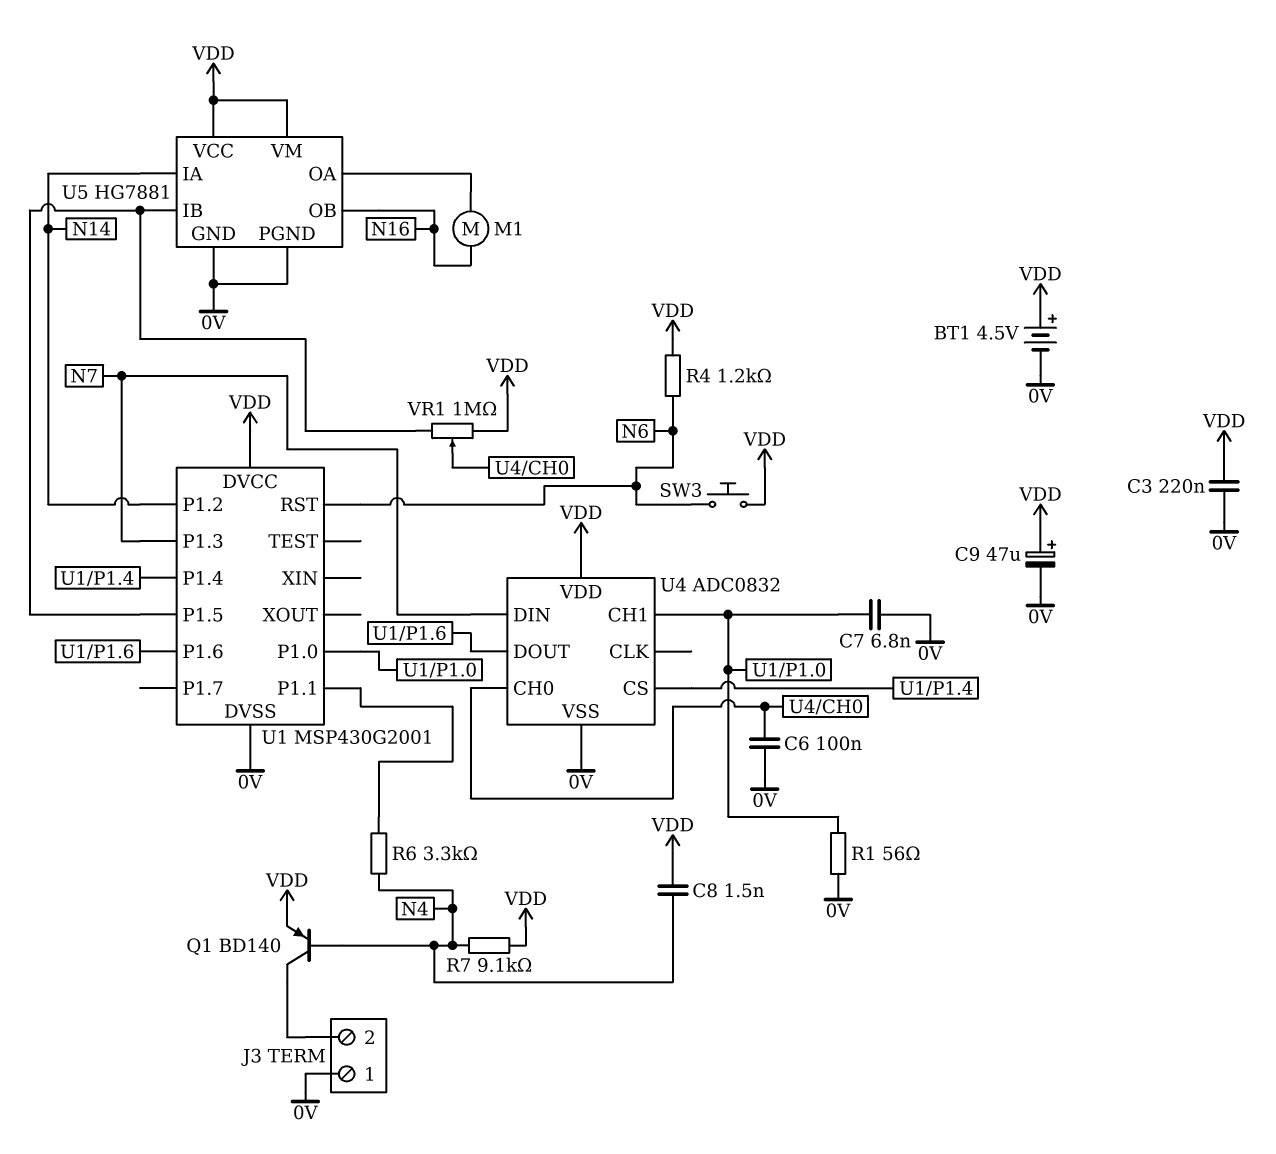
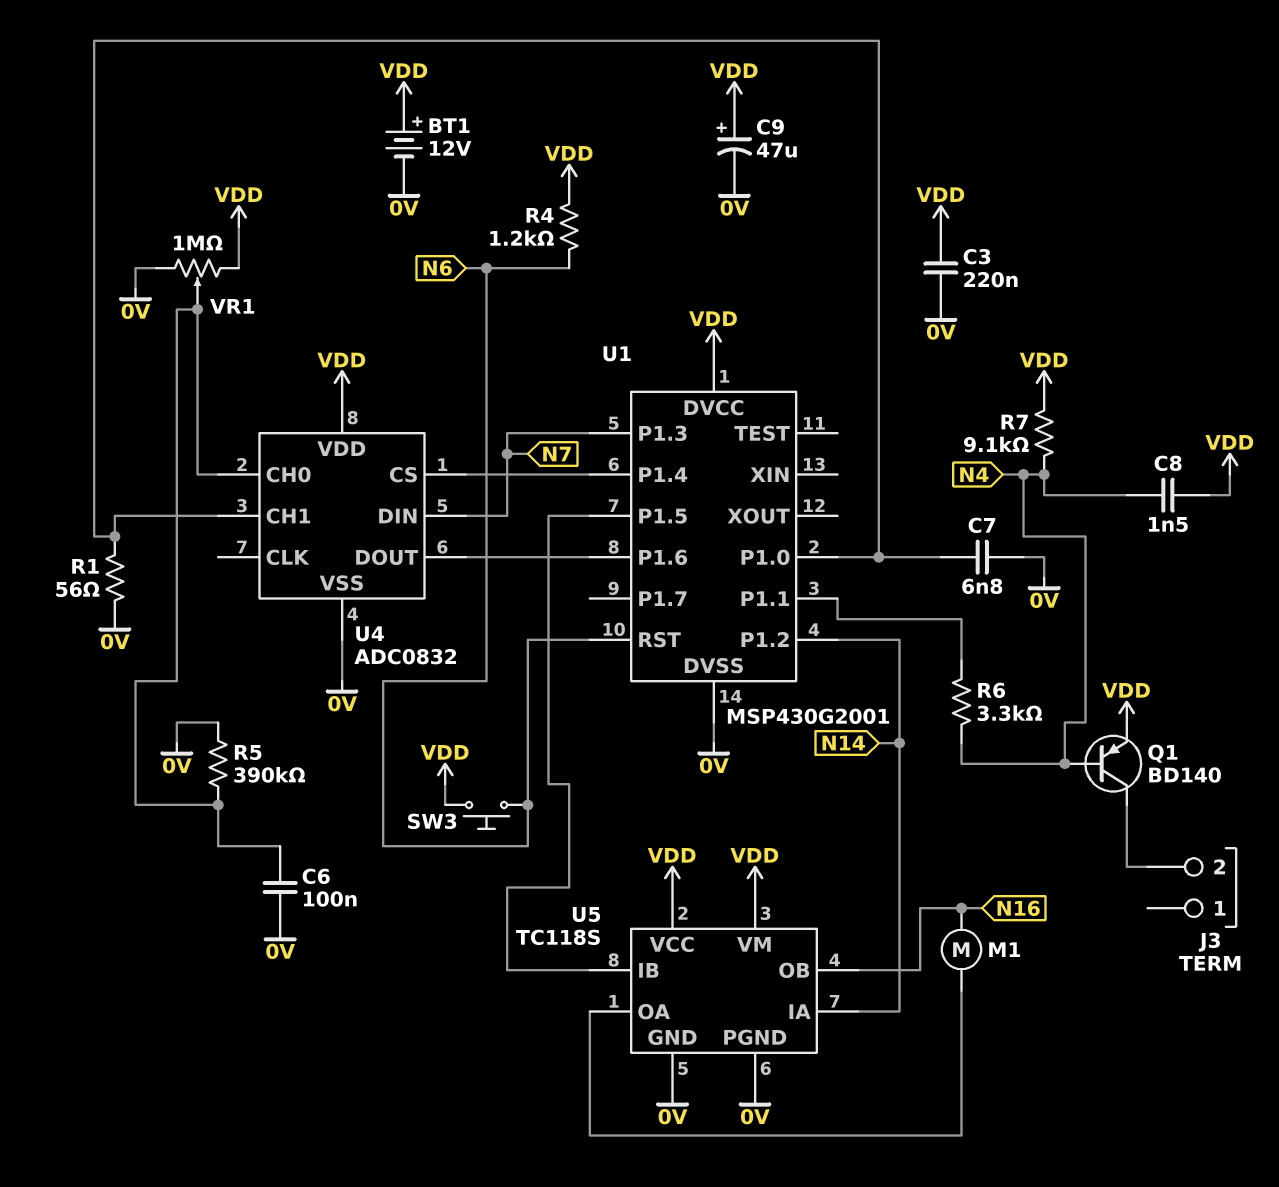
BT1: 4.5V (plus VDD, minus 0V) -> 12V (plus VDD, minus 0V)
J3 pin 1: 0V -> none
R5: none -> 390k (0V, U4/CH0)
U5: HG7881 -> TC118S
VR1: 1M (U1/P1.5, VDD, wiper U4/CH0) -> 1M (0V, VDD, wiper U4/CH0)

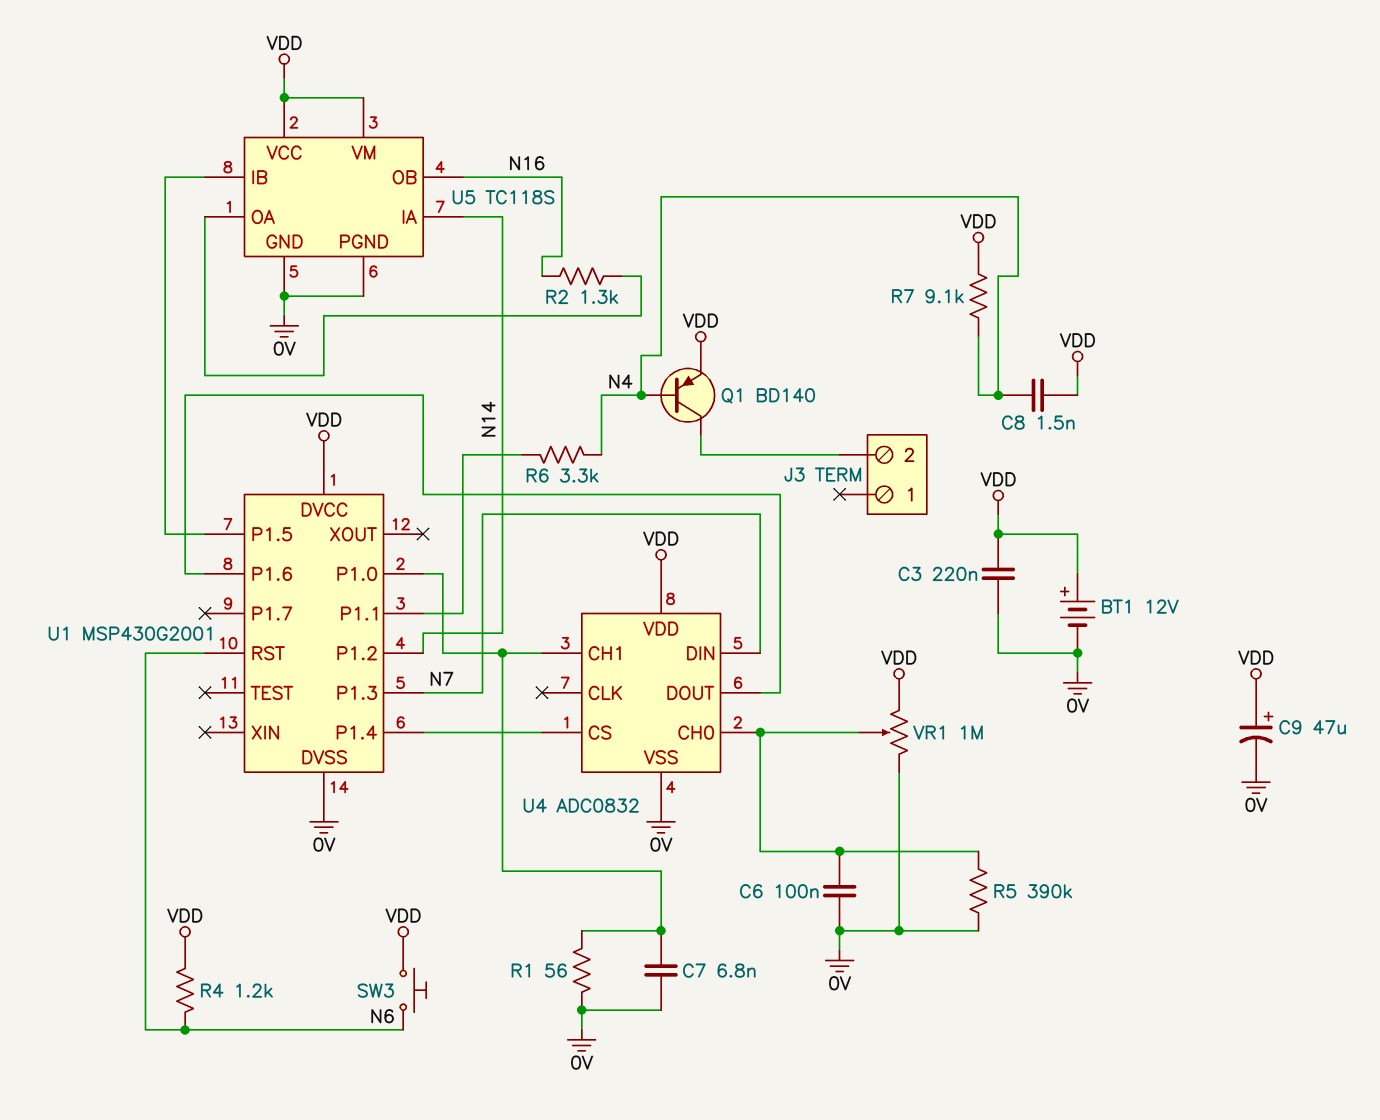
M1: motor (N16, U5/OA) -> none
R2: none -> 1.3k (N16, U5/OA)

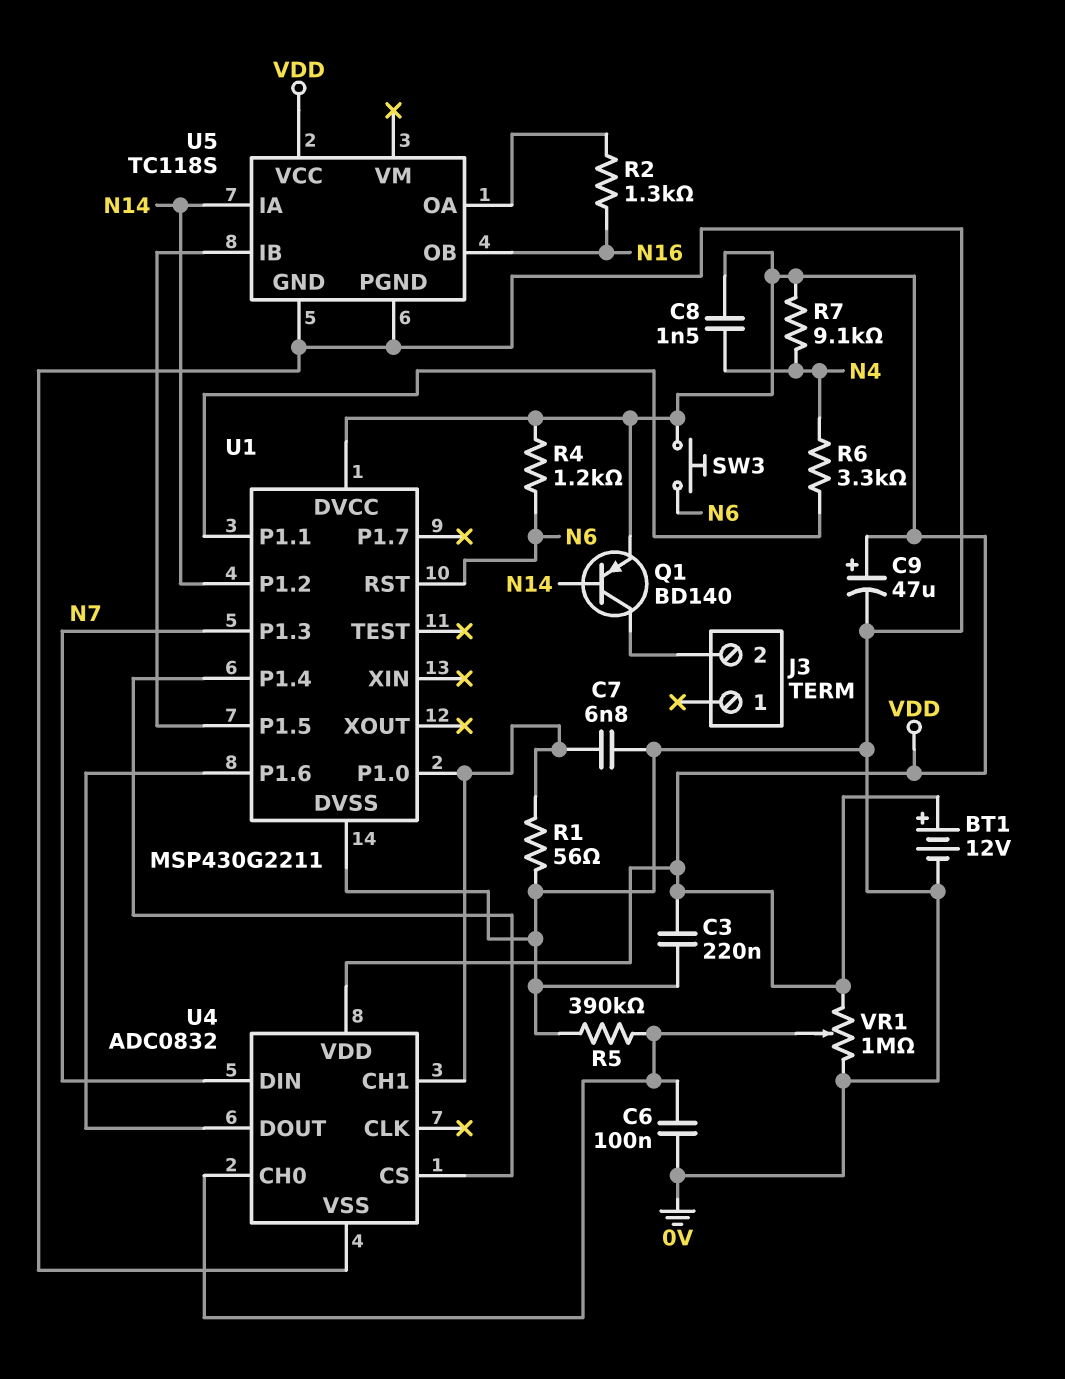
Q1: PNP BD140 (B N4, C J3/2, E VDD) -> PNP BD140 (B N14, C J3/2, E VDD)
U1: MSP430G2001 -> MSP430G2211
U5 pin VM: VDD -> none

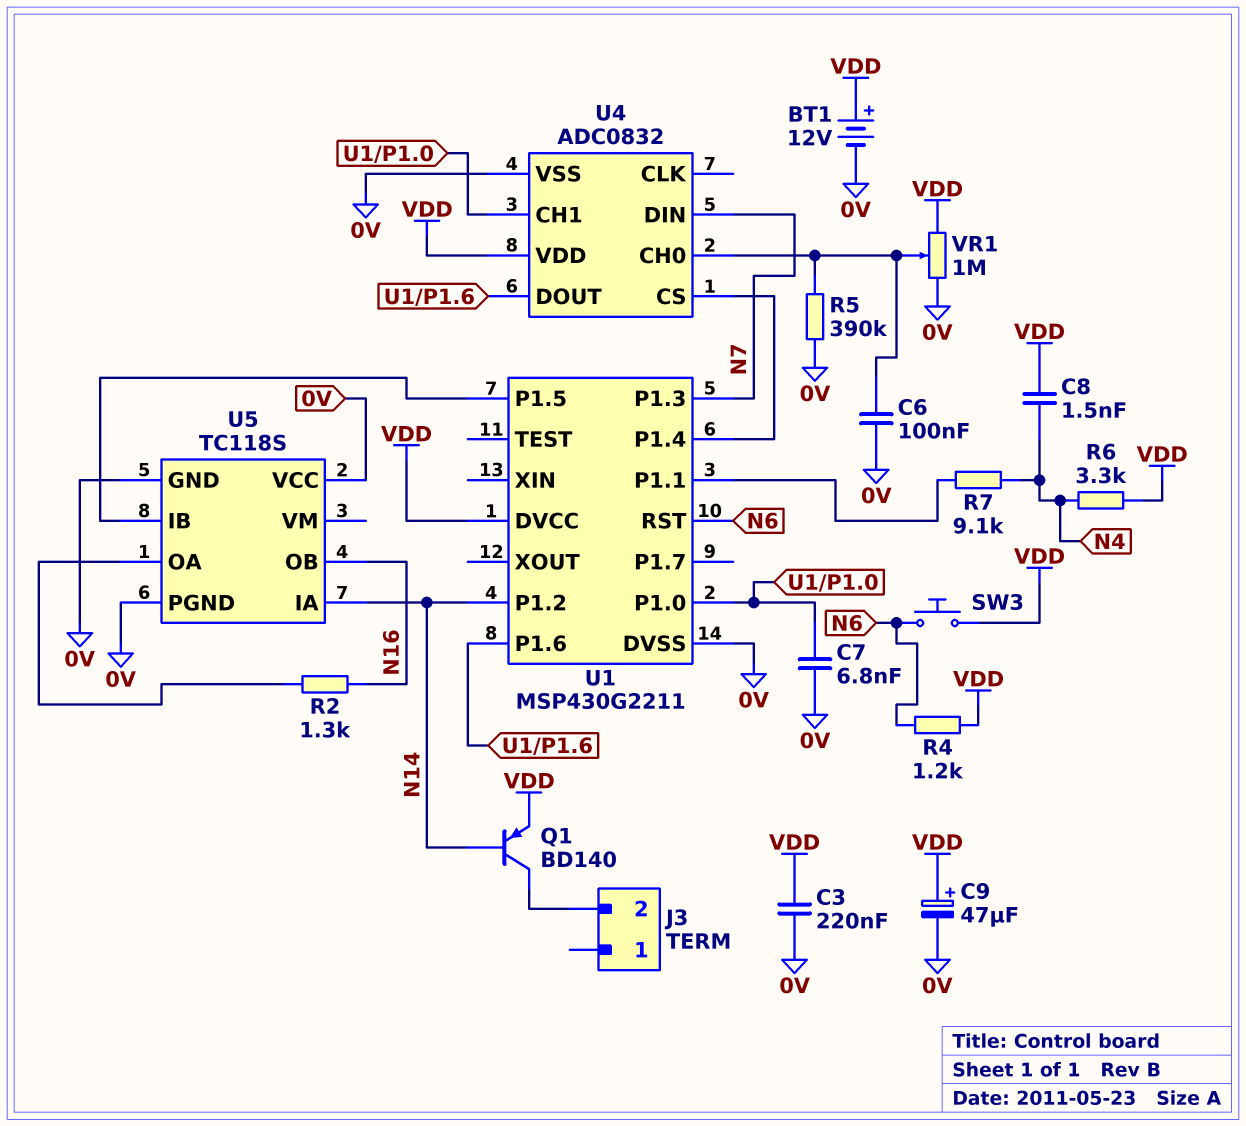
R1: 56 (0V, U1/P1.0) -> none
R6: 3.3k (N4, U1/P1.1) -> 3.3k (N4, VDD)
R7: 9.1k (N4, VDD) -> 9.1k (N4, U1/P1.1)
U5 pin VCC: VDD -> 0V

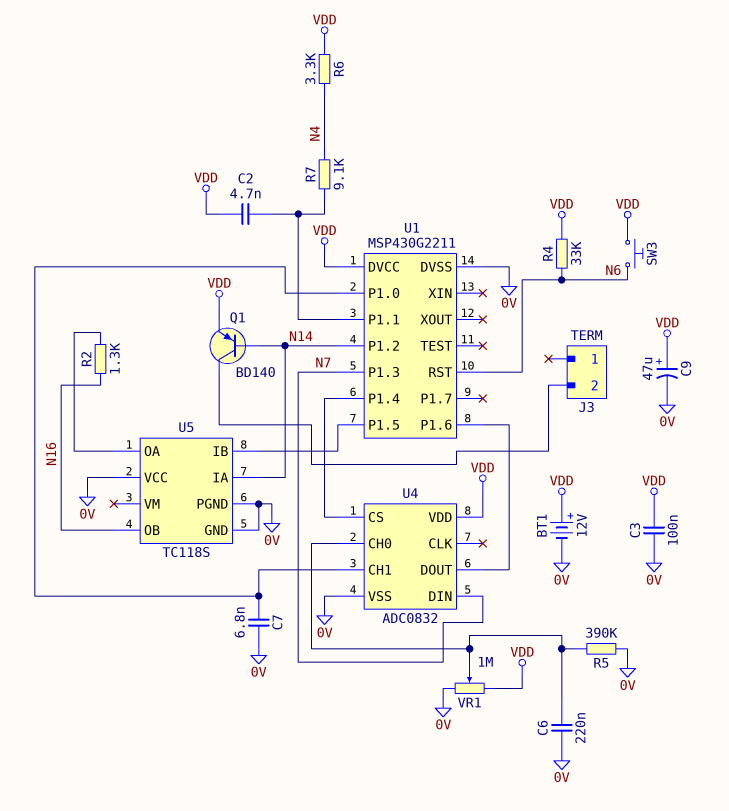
C2: none -> 4.7nF (U1/P1.1, VDD)
C3: 220nF (0V, VDD) -> 100nF (0V, VDD)
C6: 100nF (0V, U4/CH0) -> 220nF (0V, U4/CH0)
C8: 1.5nF (N4, VDD) -> none
R4: 1.2k (N6, VDD) -> 33k (N6, VDD)

